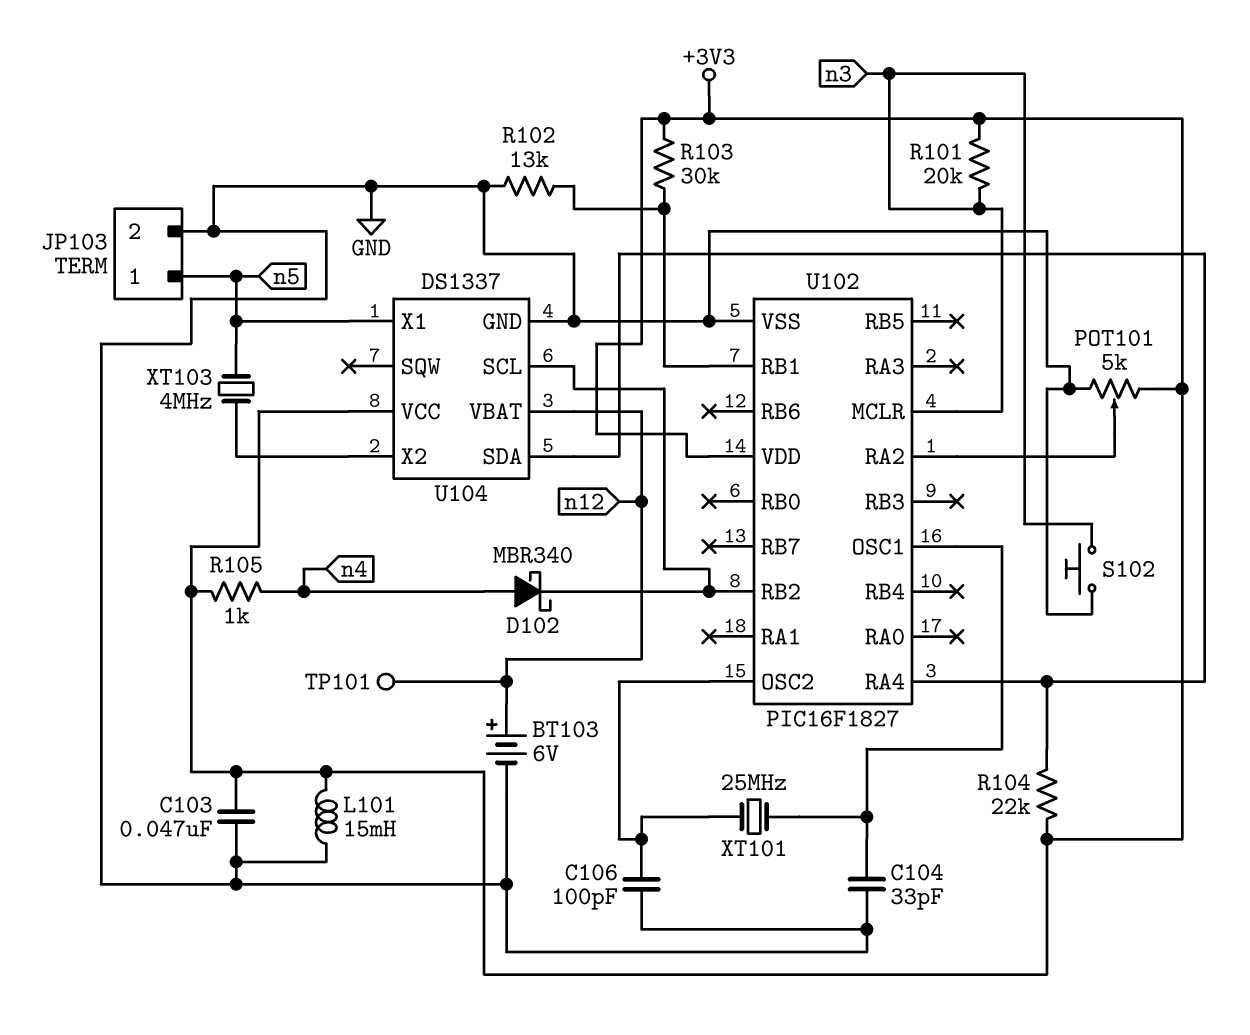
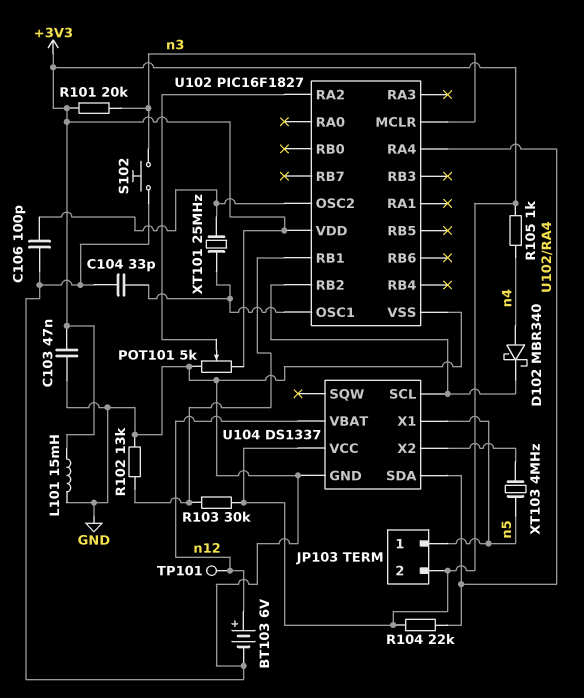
JP103 pin 2: GND -> +3V3

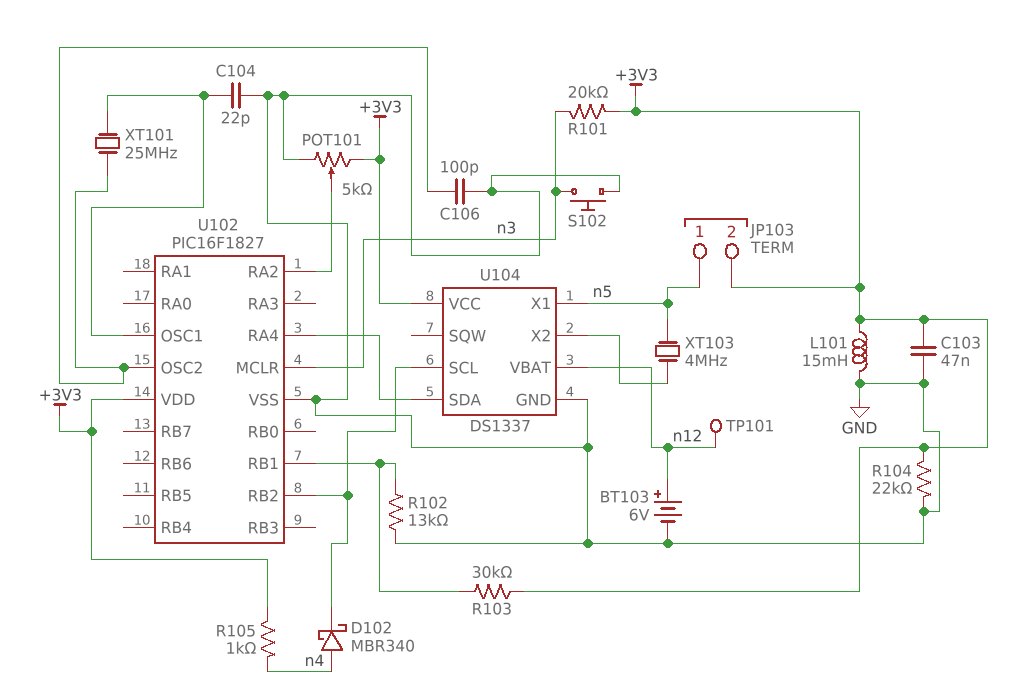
C104: 33pF (GND, U102/OSC1) -> 22pF (GND, U102/OSC1)
R104: 22k (+3V3, U102/RA4) -> 22k (+3V3, GND)

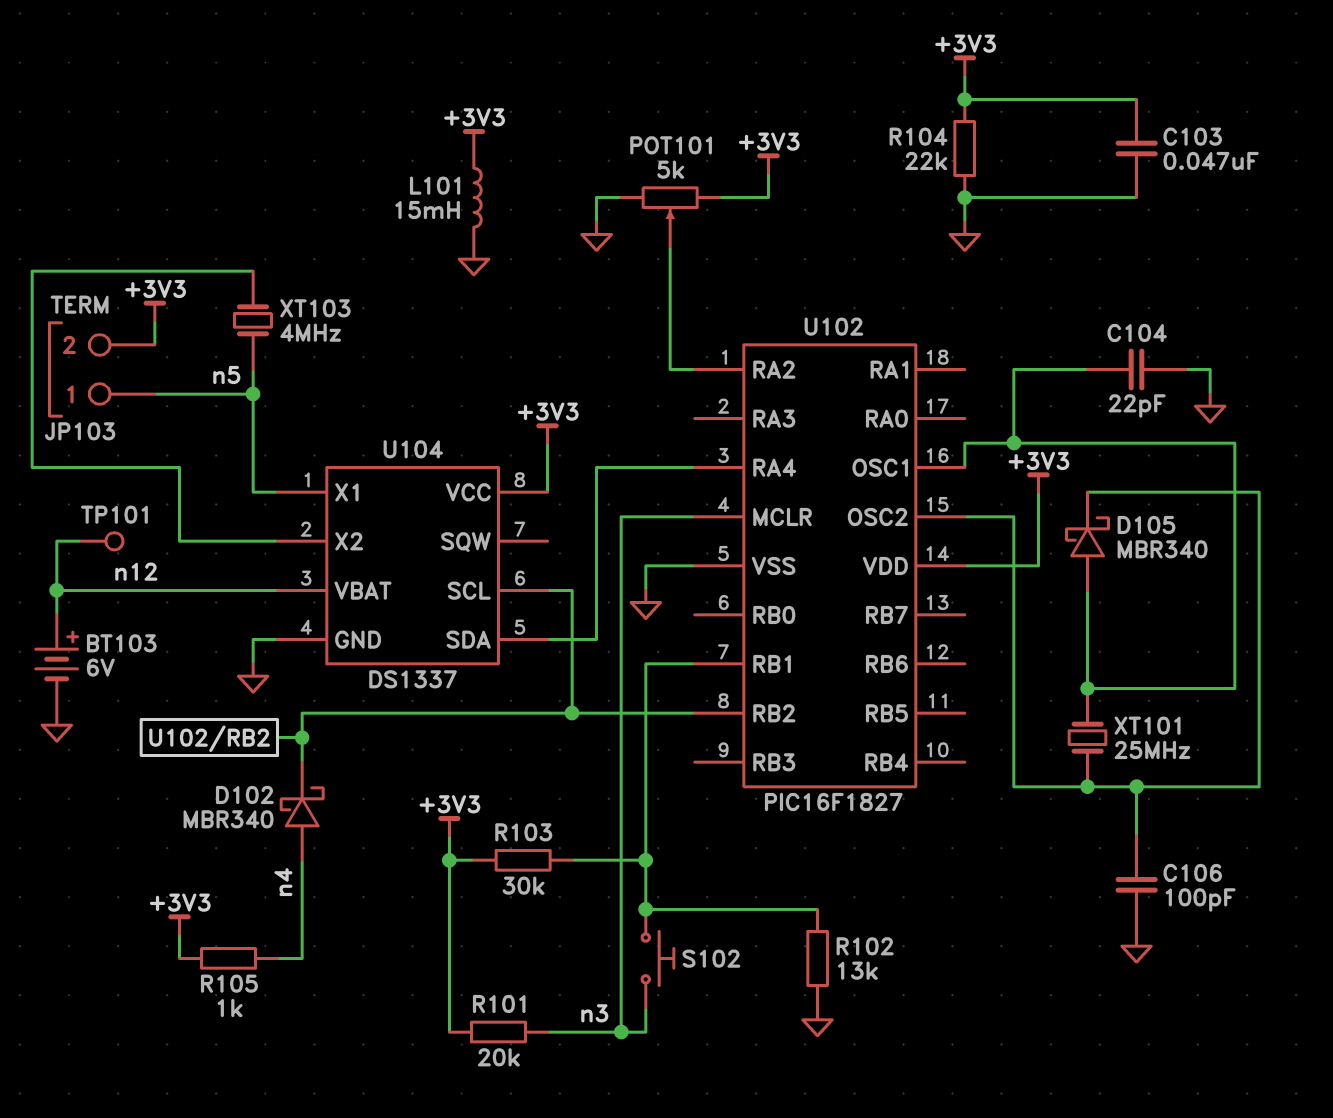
D105: none -> schottky MBR340 (A U102/OSC1, K U102/OSC2)
S102: button (GND, n3) -> button (U102/RB1, n3)

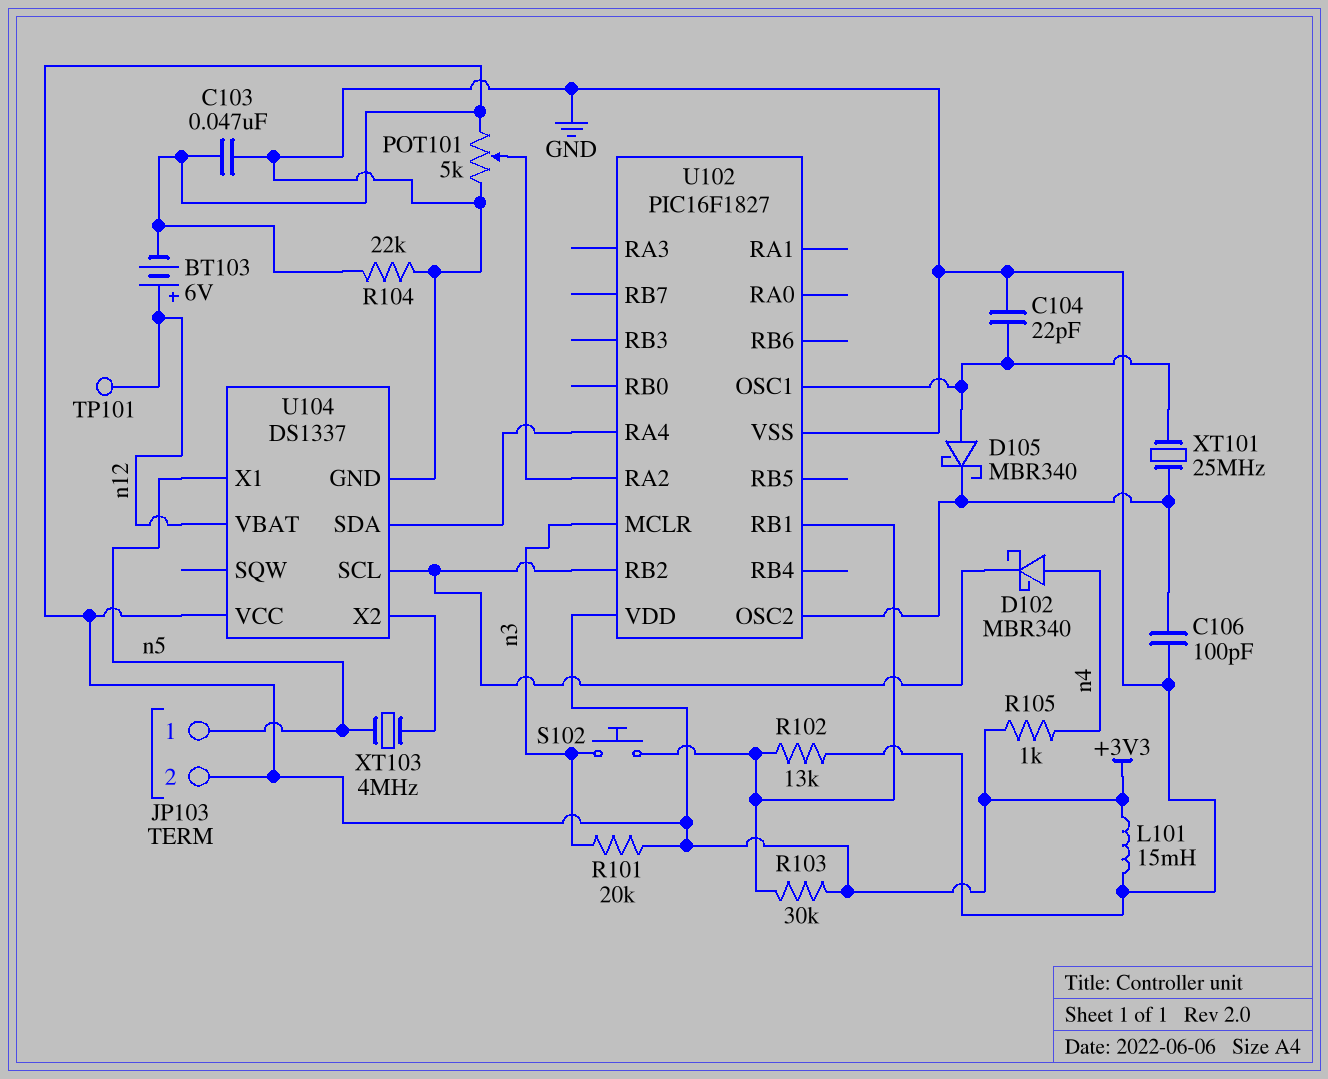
BT103: 6V (plus n12, minus GND) -> 6V (plus n12, minus +3V3)

